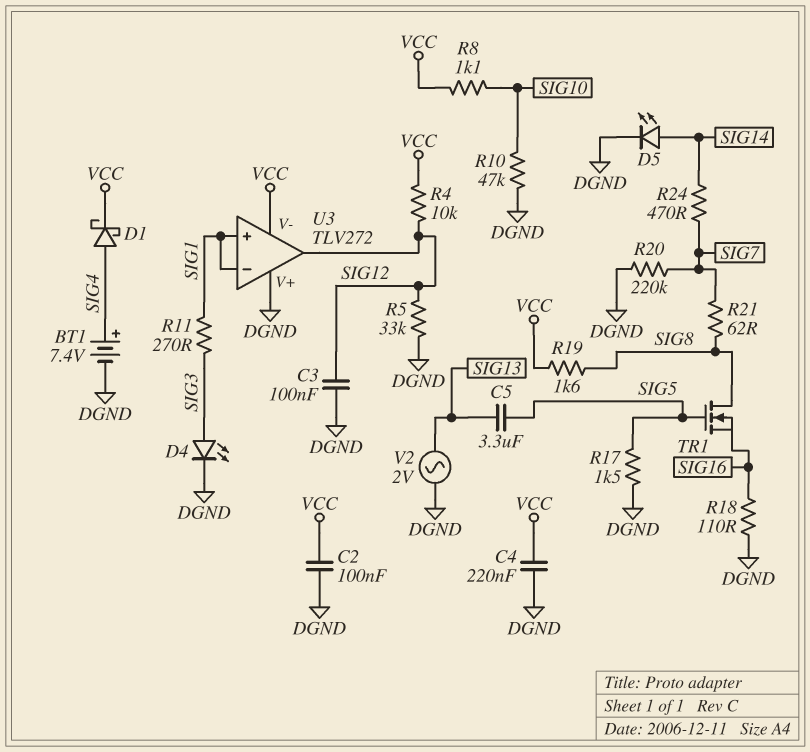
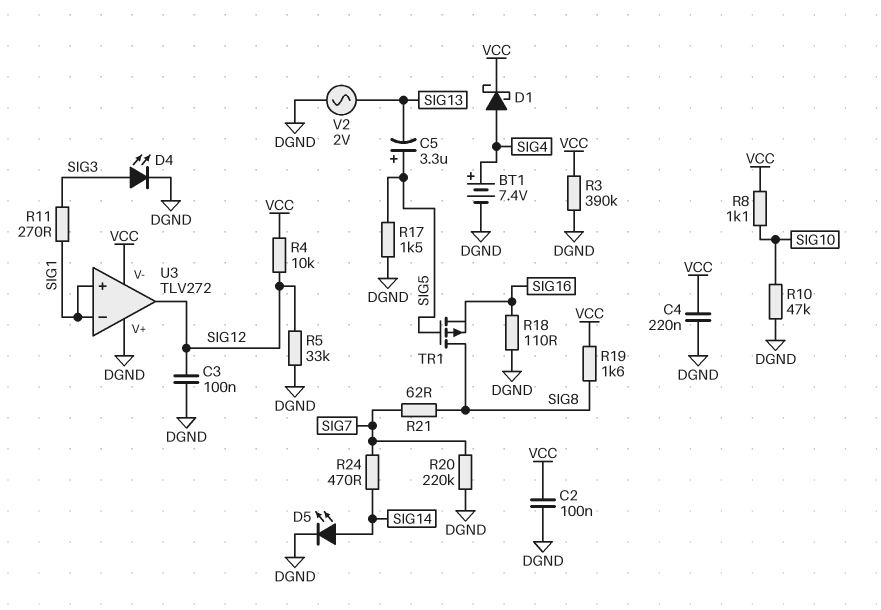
C5: 3.3uF (SIG5, SIG13) -> 3.3uF (plus SIG5, minus SIG13)
R3: none -> 390k (DGND, VCC)
TR1: NMOS (G SIG5, D SIG8, S SIG16) -> PMOS (G SIG5, D SIG8, S SIG16)

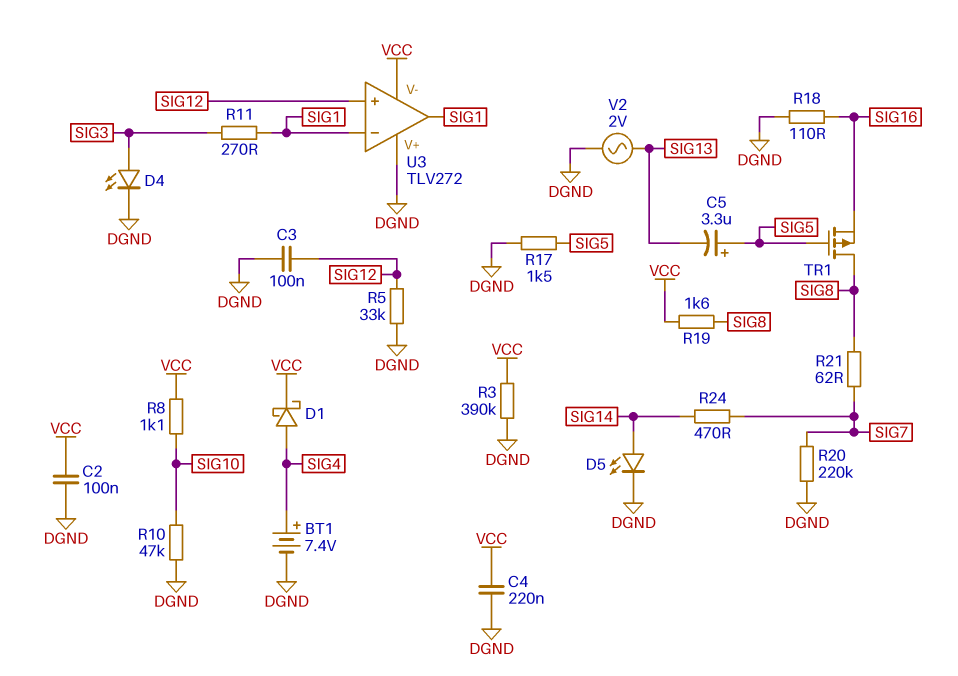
R4: 10k (SIG12, VCC) -> none
U3 pin in+: SIG1 -> SIG12
U3 pin out: SIG12 -> SIG1

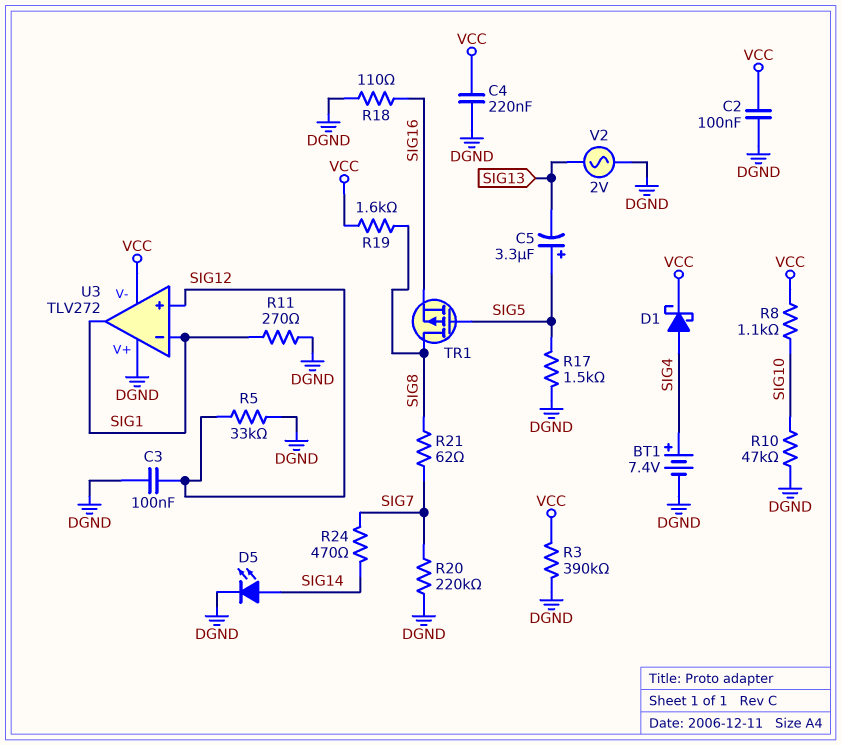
D4: LED (A SIG3, K DGND) -> none
R11: 270 (SIG1, SIG3) -> 270 (DGND, SIG1)

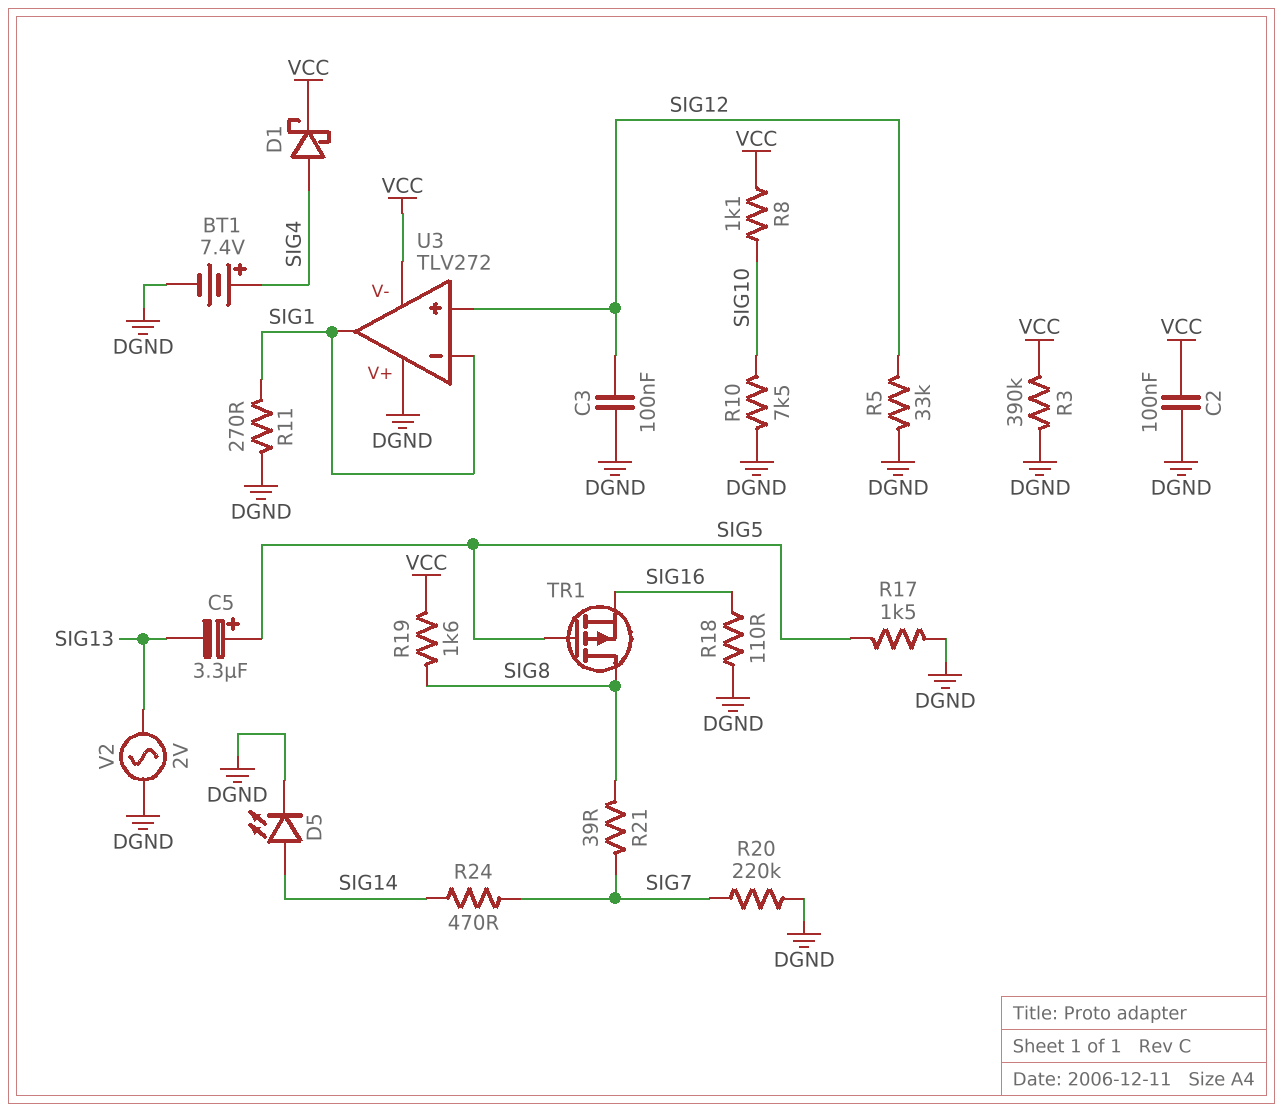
C4: 220nF (DGND, VCC) -> none
R10: 47k (DGND, SIG10) -> 7.5k (DGND, SIG10)
R21: 62 (SIG7, SIG8) -> 39 (SIG7, SIG8)

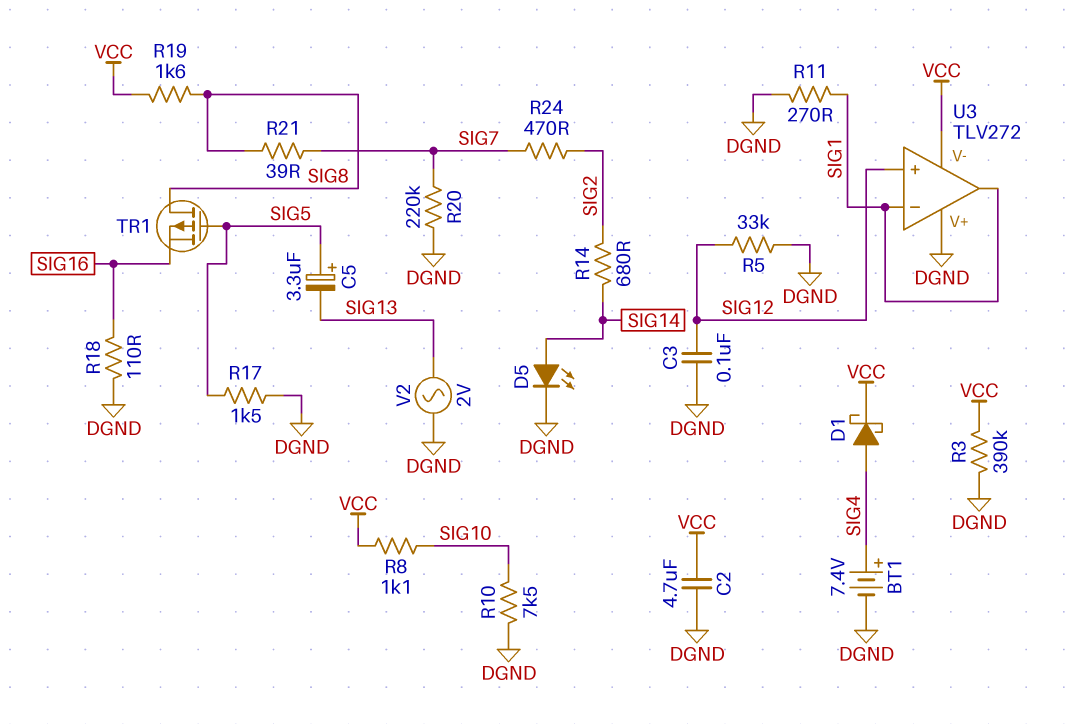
C2: 100nF (DGND, VCC) -> 4.7uF (DGND, VCC)
R14: none -> 680 (SIG2, SIG14)
R24: 470 (SIG7, SIG14) -> 470 (SIG2, SIG7)

